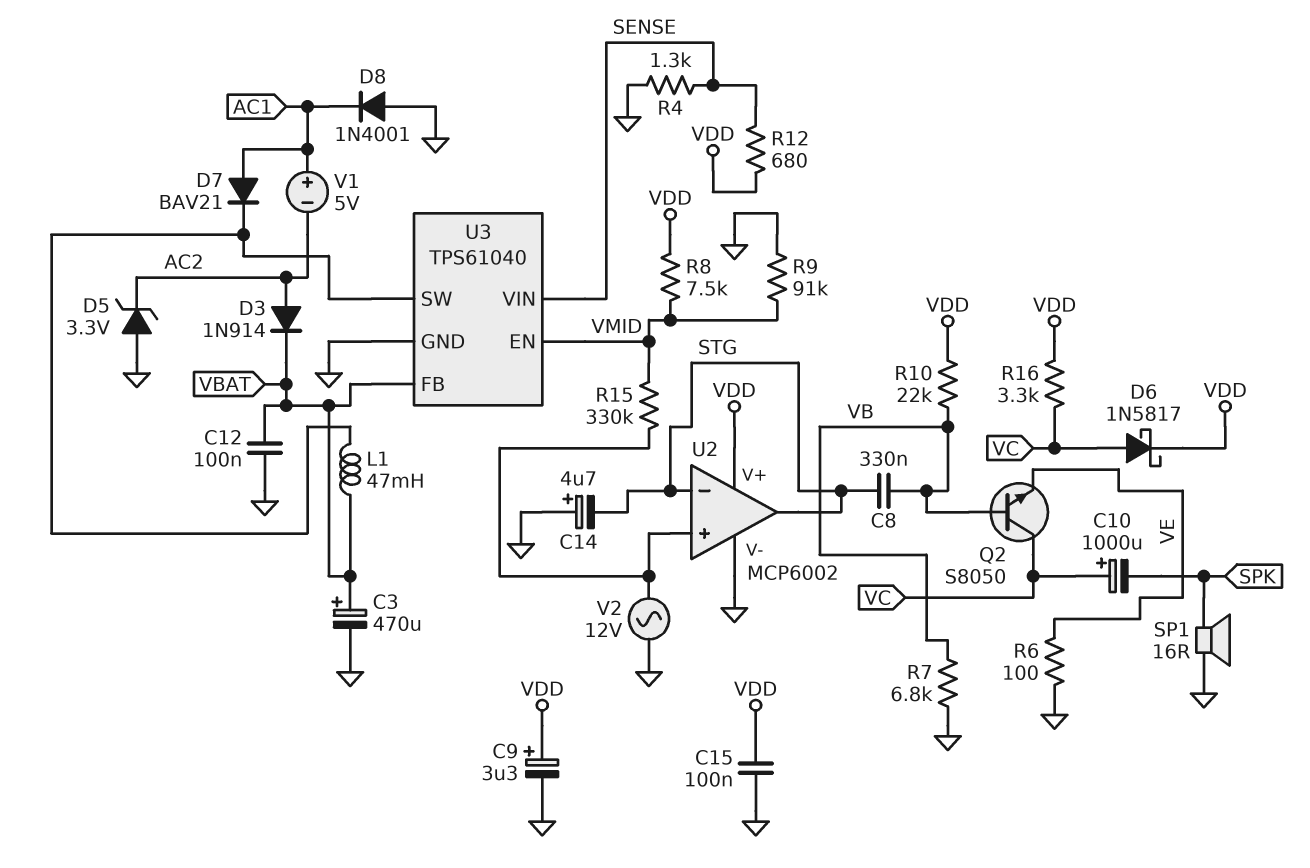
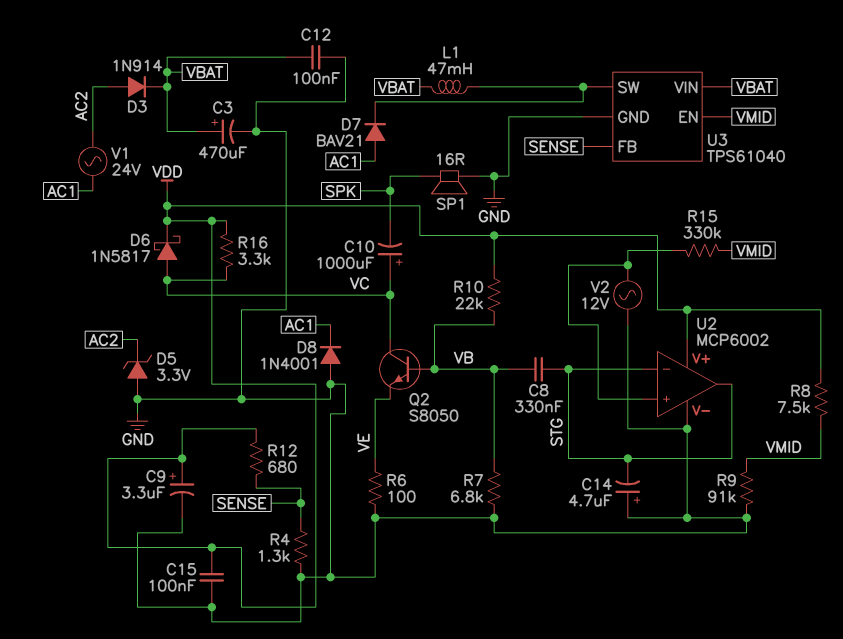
U3 pin FB: VBAT -> SENSE
U3 pin VIN: SENSE -> VBAT
V1: 5V (plus AC1, minus AC2) -> AC 24V (AC1, AC2)

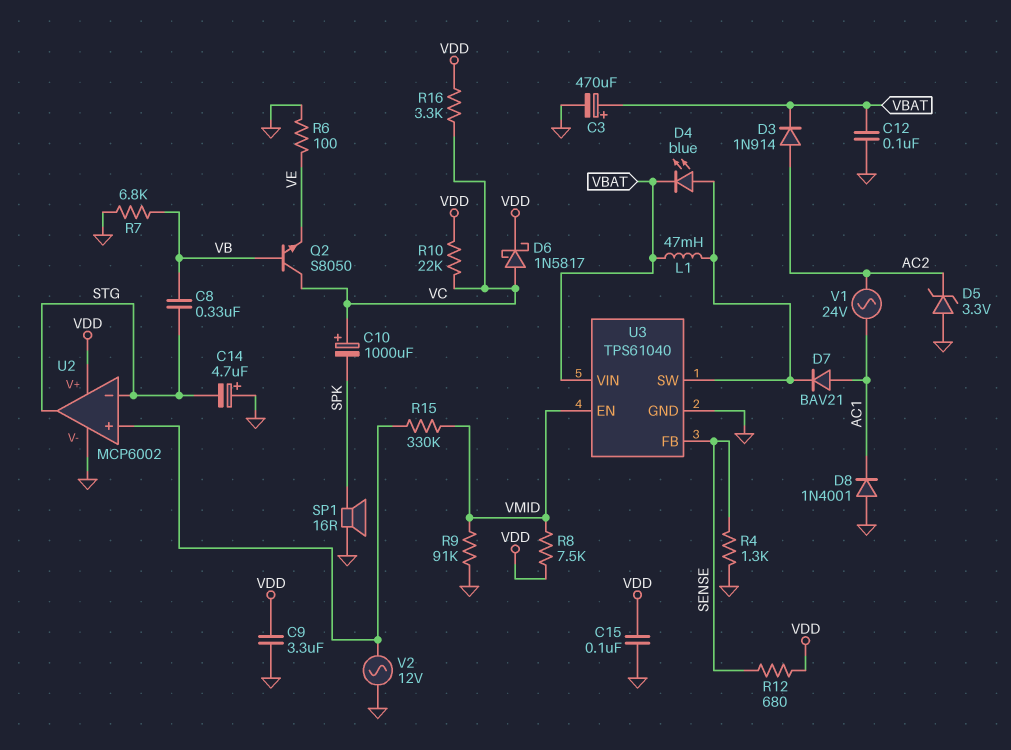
C9: 3.3uF (plus VDD, minus GND) -> 3.3uF (GND, VDD)
D4: none -> LED blue (A U3/SW, K VBAT)
R10: 22k (VB, VDD) -> 22k (VC, VDD)

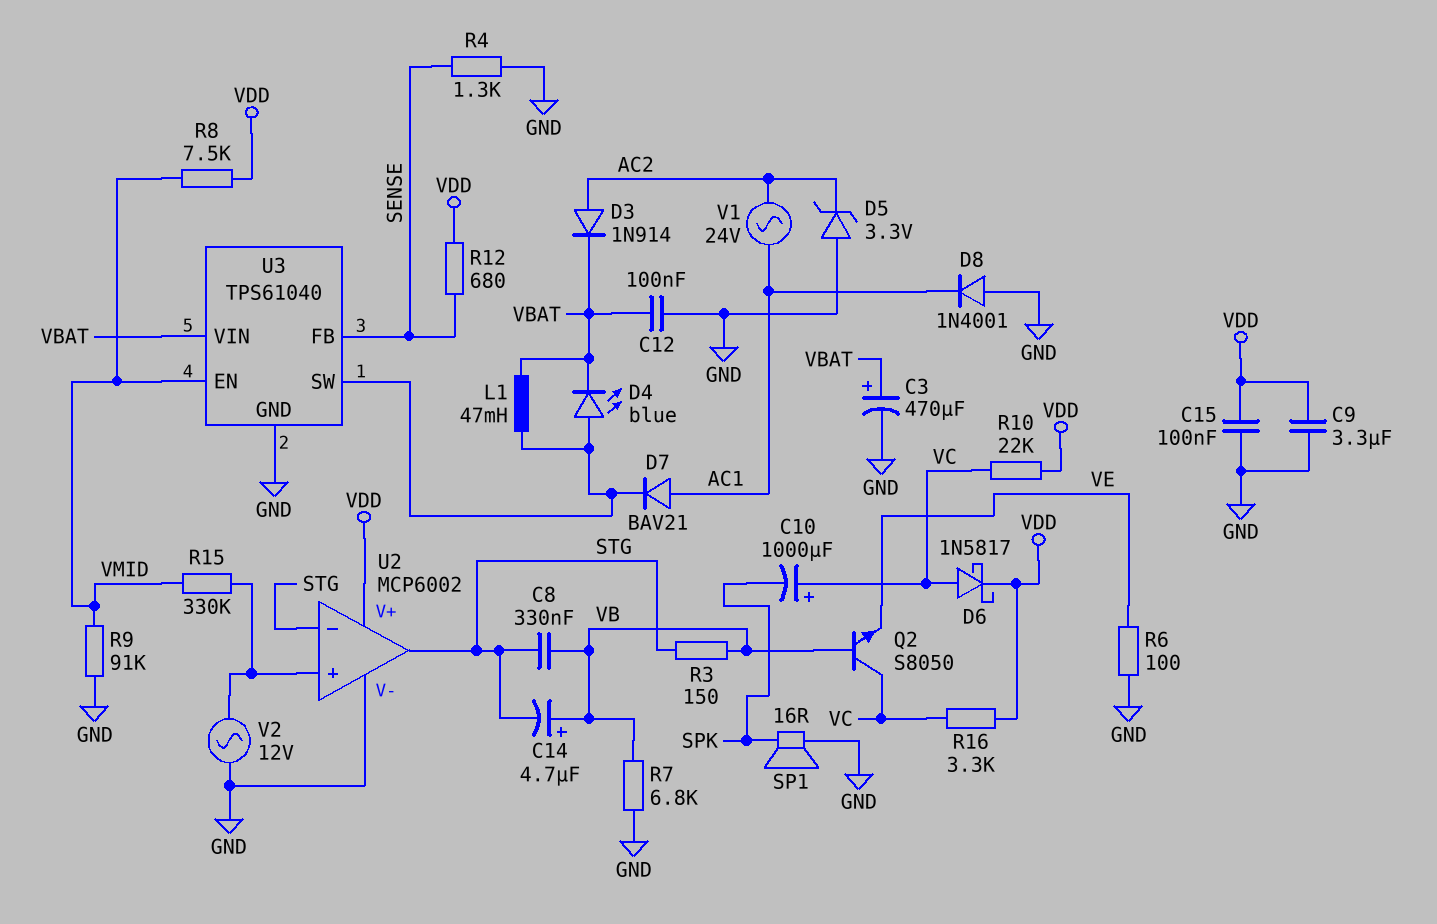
C14: 4.7uF (plus GND, minus STG) -> 4.7uF (plus VB, minus STG)
R3: none -> 150 (STG, VB)

